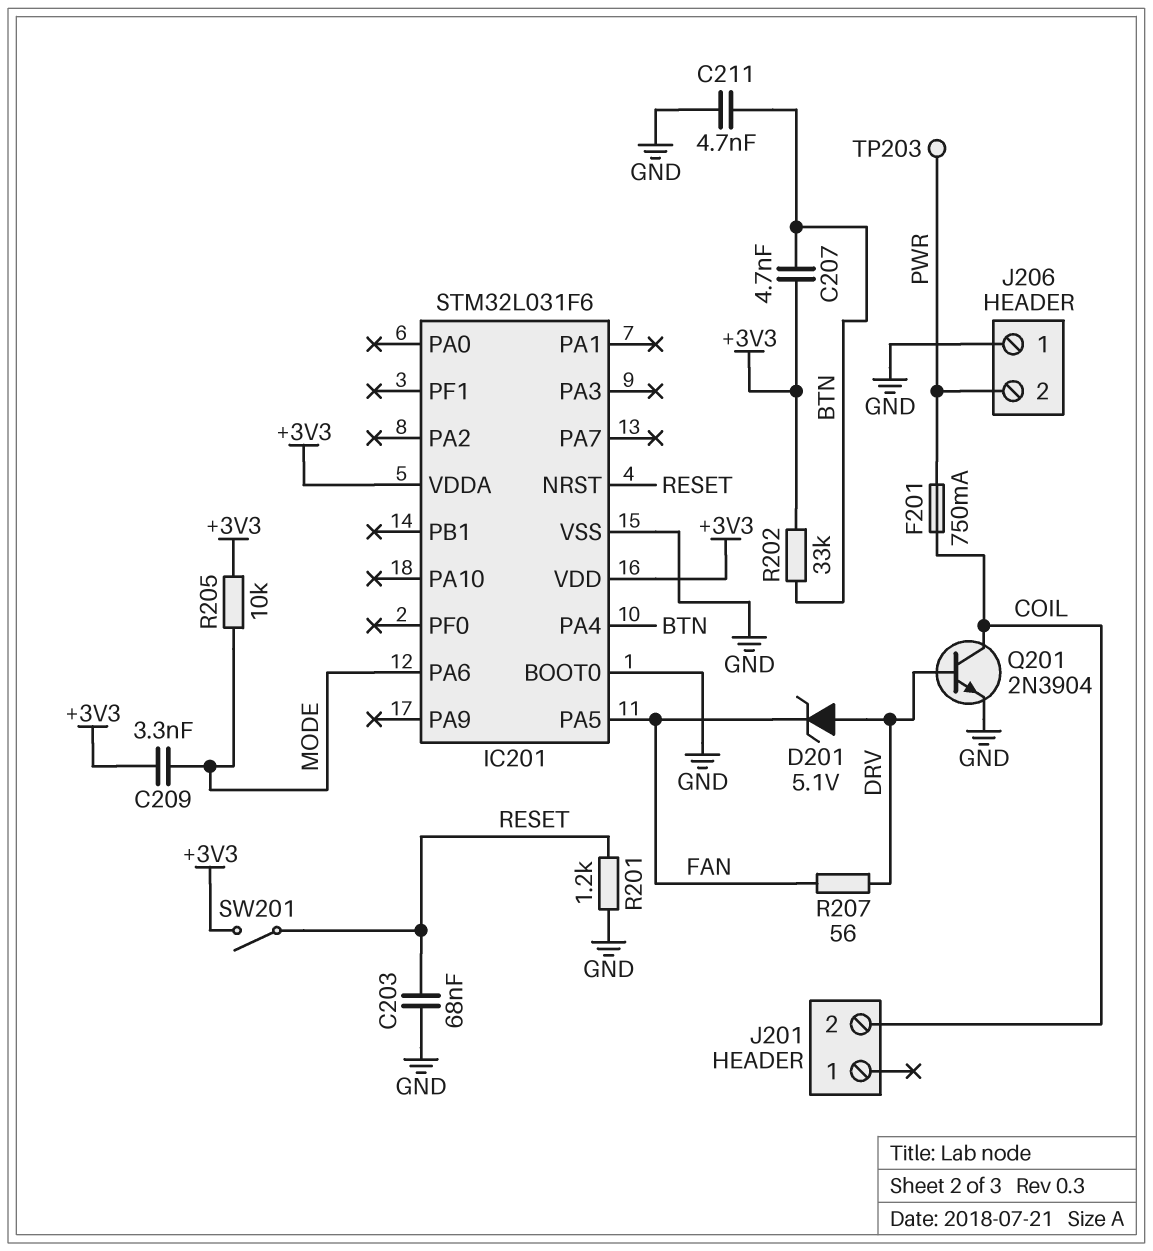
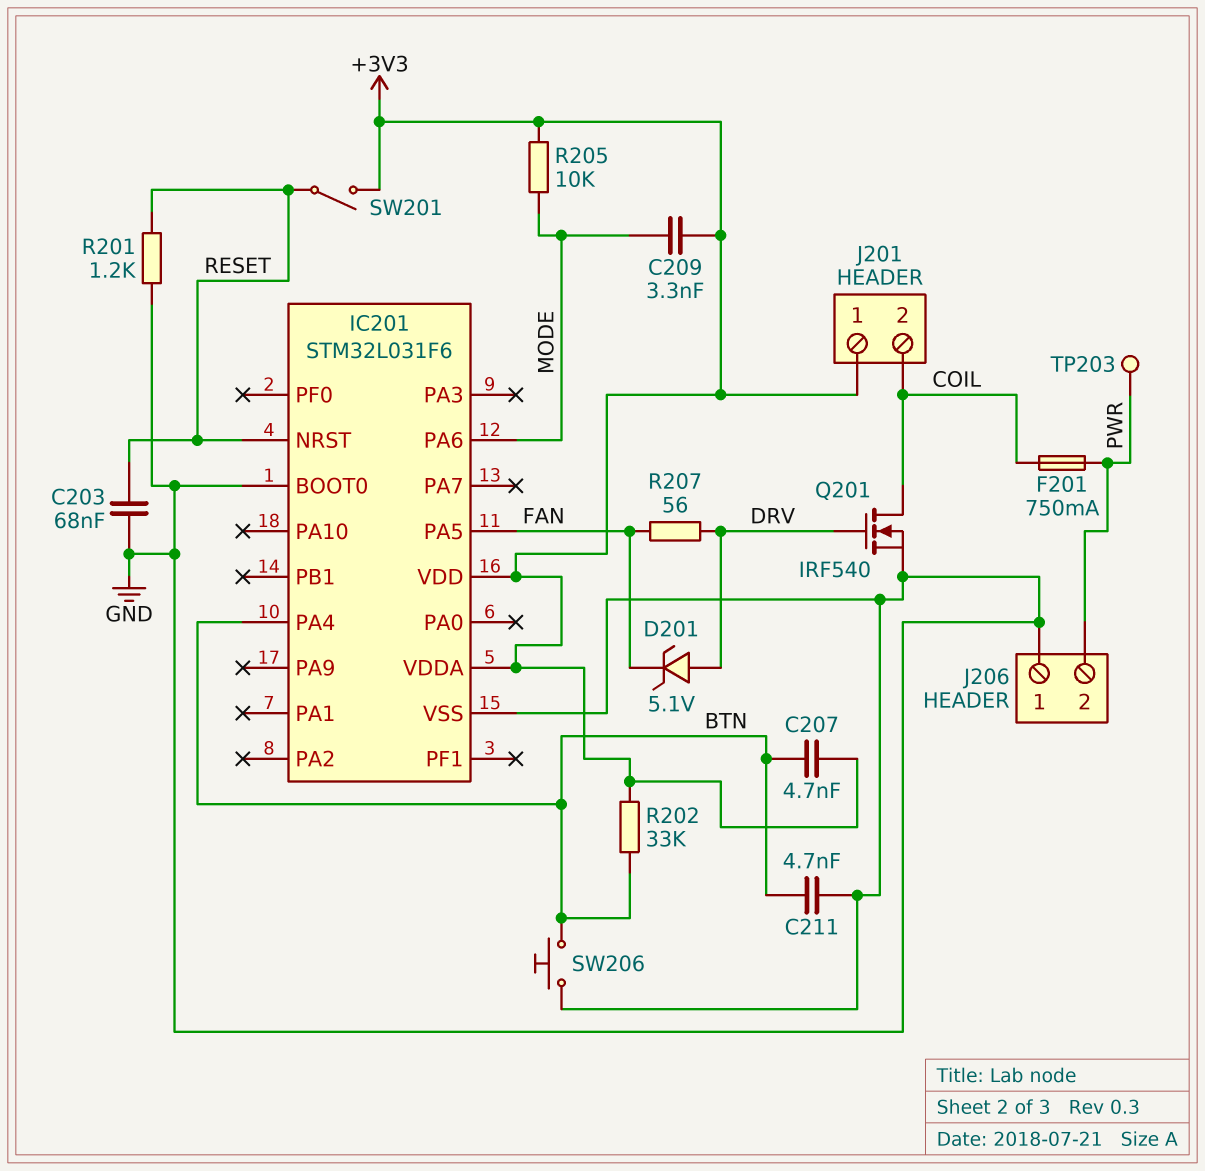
J201 pin 1: none -> +3V3
Q201: NPN 2N3904 (B DRV, C COIL, E GND) -> NMOS IRF540 (G DRV, D COIL, S GND)
SW206: none -> button (BTN, GND)

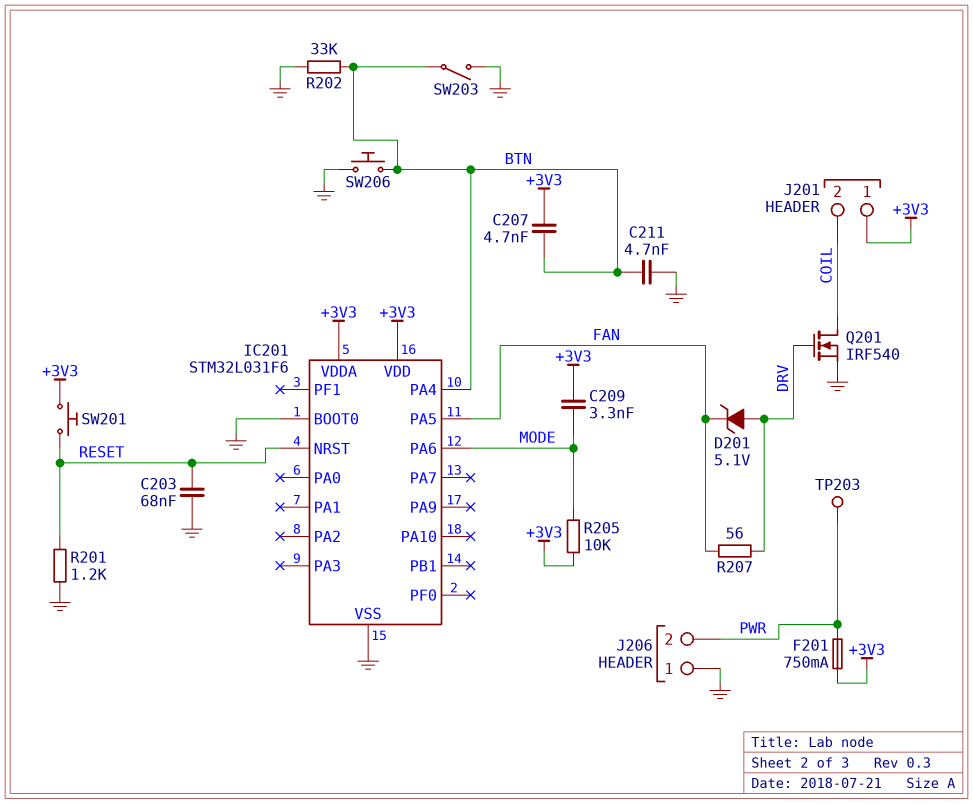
F201: 750mA (COIL, PWR) -> 750mA (+3V3, PWR)
R202: 33k (+3V3, BTN) -> 33k (BTN, GND)
SW201: switch (+3V3, RESET) -> button (+3V3, RESET)
SW203: none -> switch (BTN, GND)

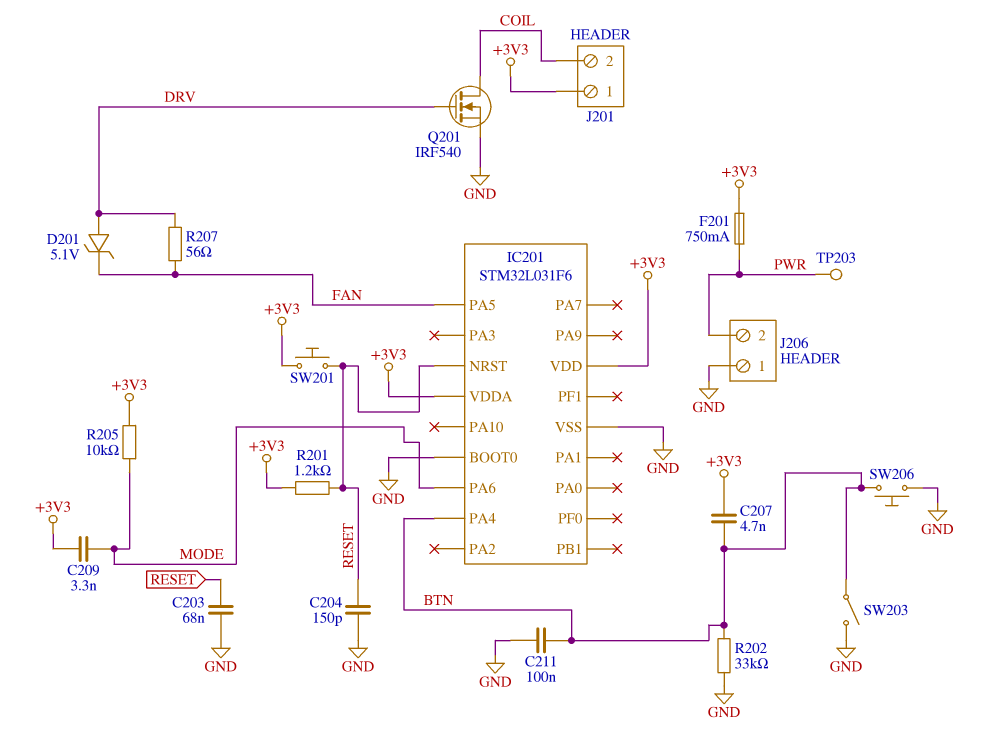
C204: none -> 150pF (GND, RESET)
C211: 4.7nF (BTN, GND) -> 100nF (BTN, GND)
R201: 1.2k (GND, RESET) -> 1.2k (+3V3, RESET)

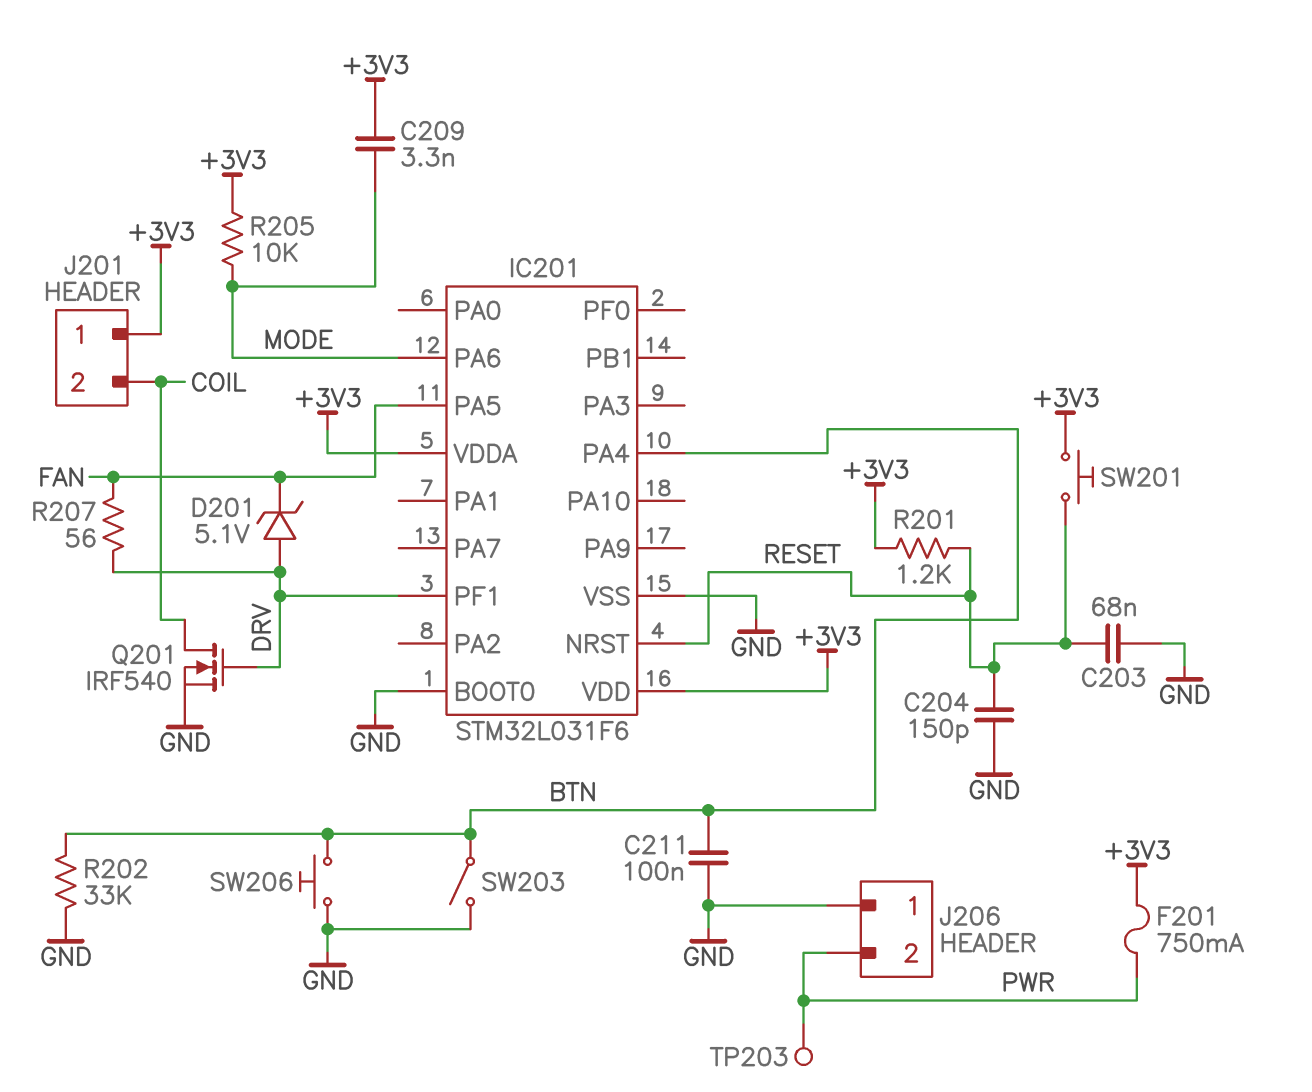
C207: 4.7nF (+3V3, BTN) -> none
IC201 pin PF1: none -> DRV

